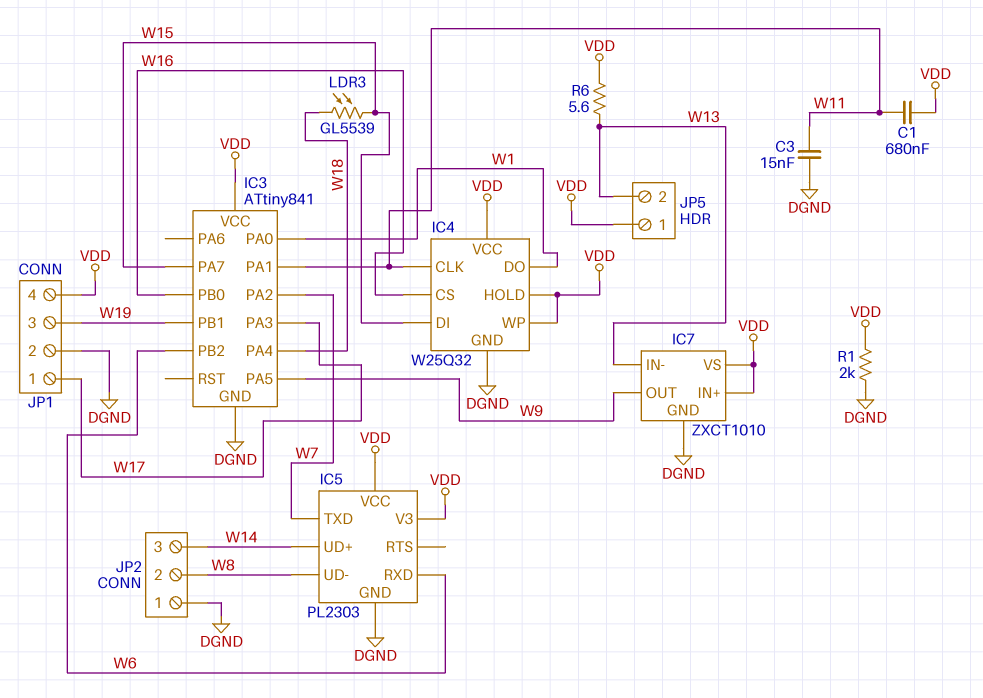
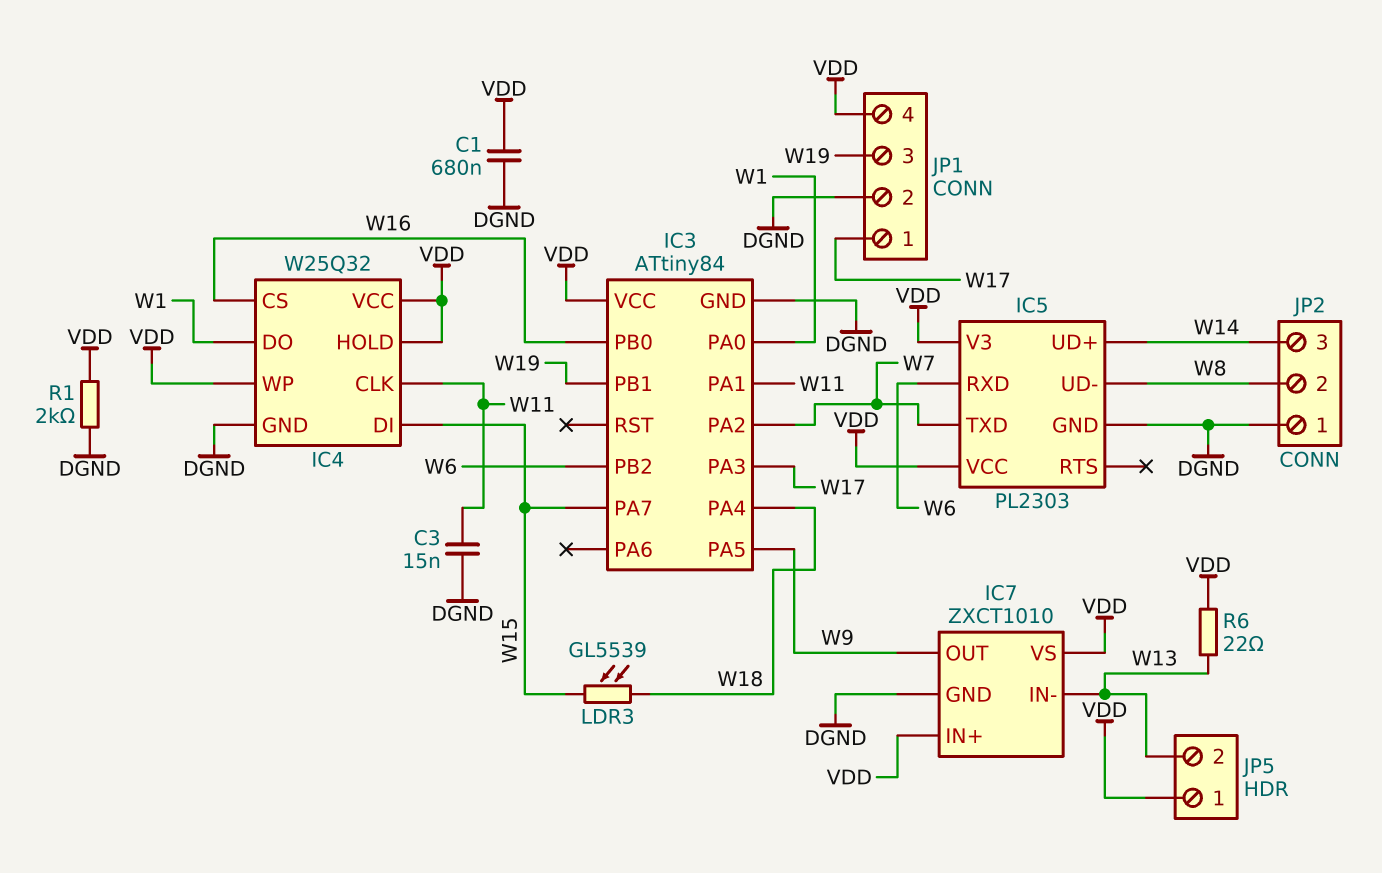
C1: 680nF (VDD, W11) -> 680nF (DGND, VDD)
IC3: ATtiny841 -> ATtiny84
R6: 5.6 (VDD, W13) -> 22 (VDD, W13)

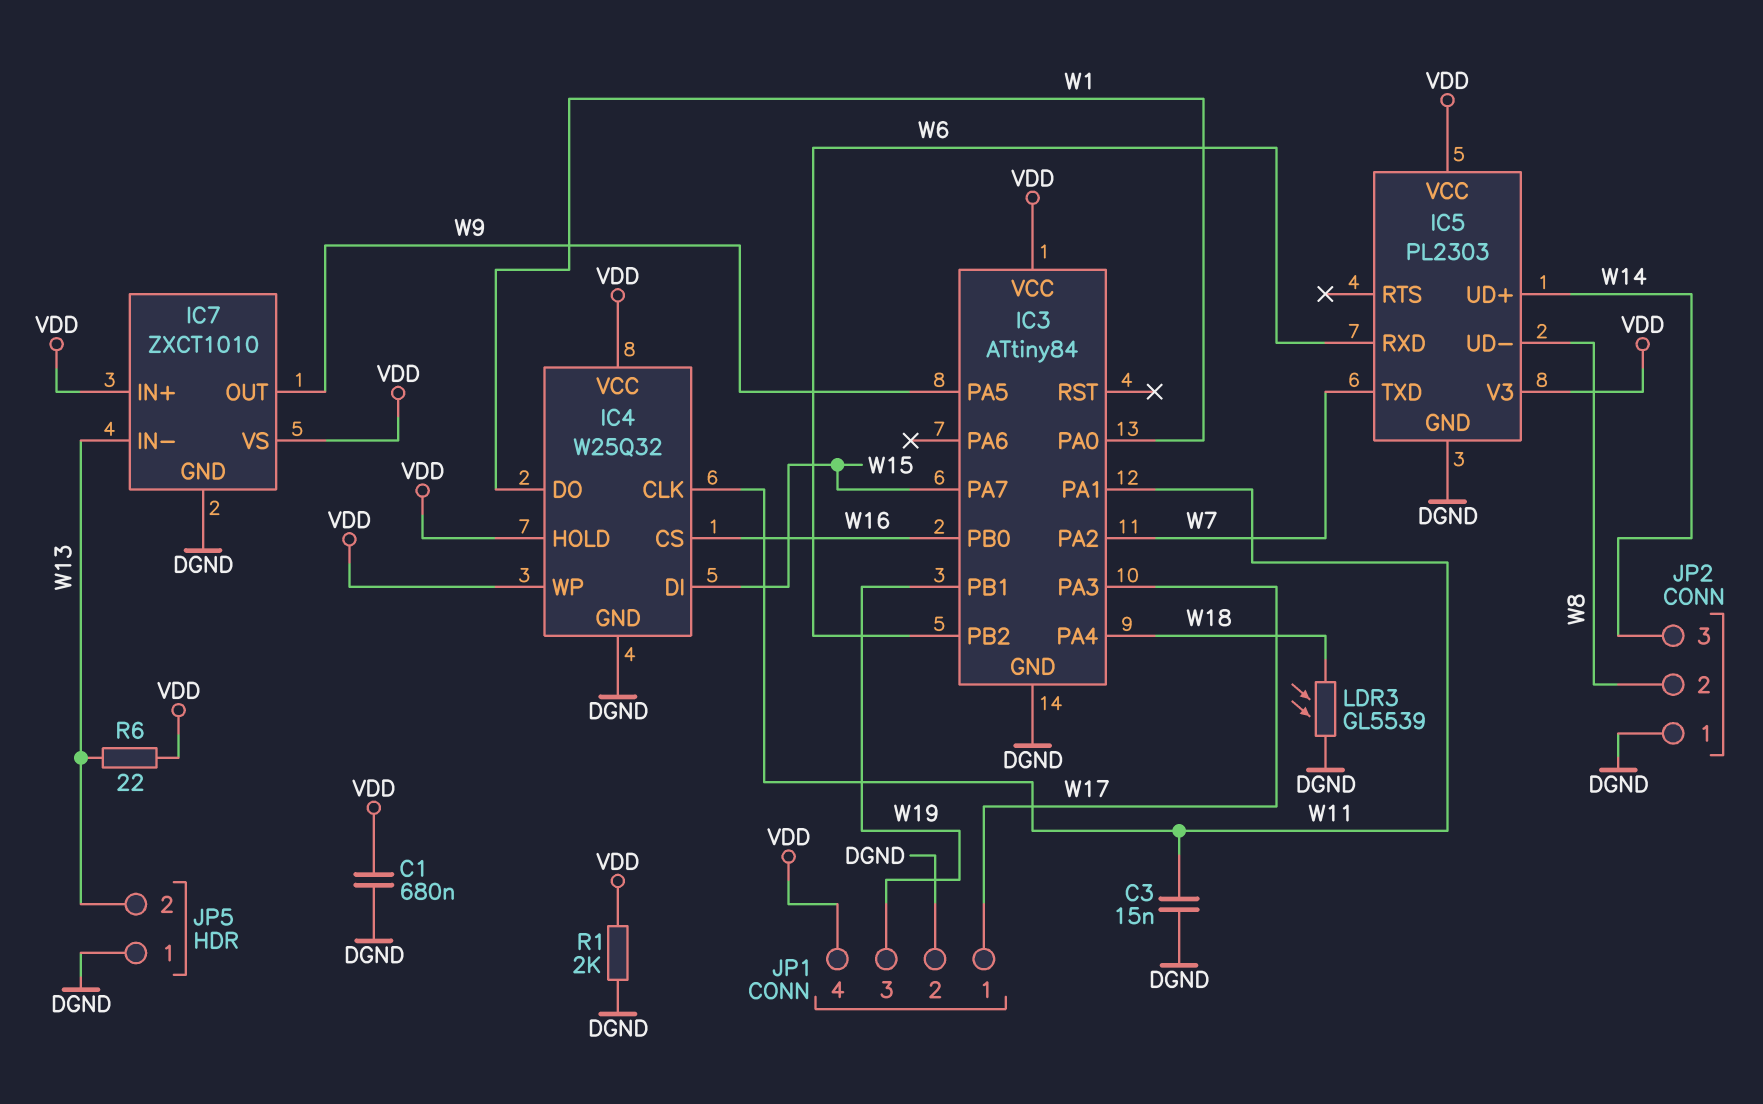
JP5 pin 1: VDD -> DGND
LDR3: GL5539 (W15, W18) -> GL5539 (DGND, W18)

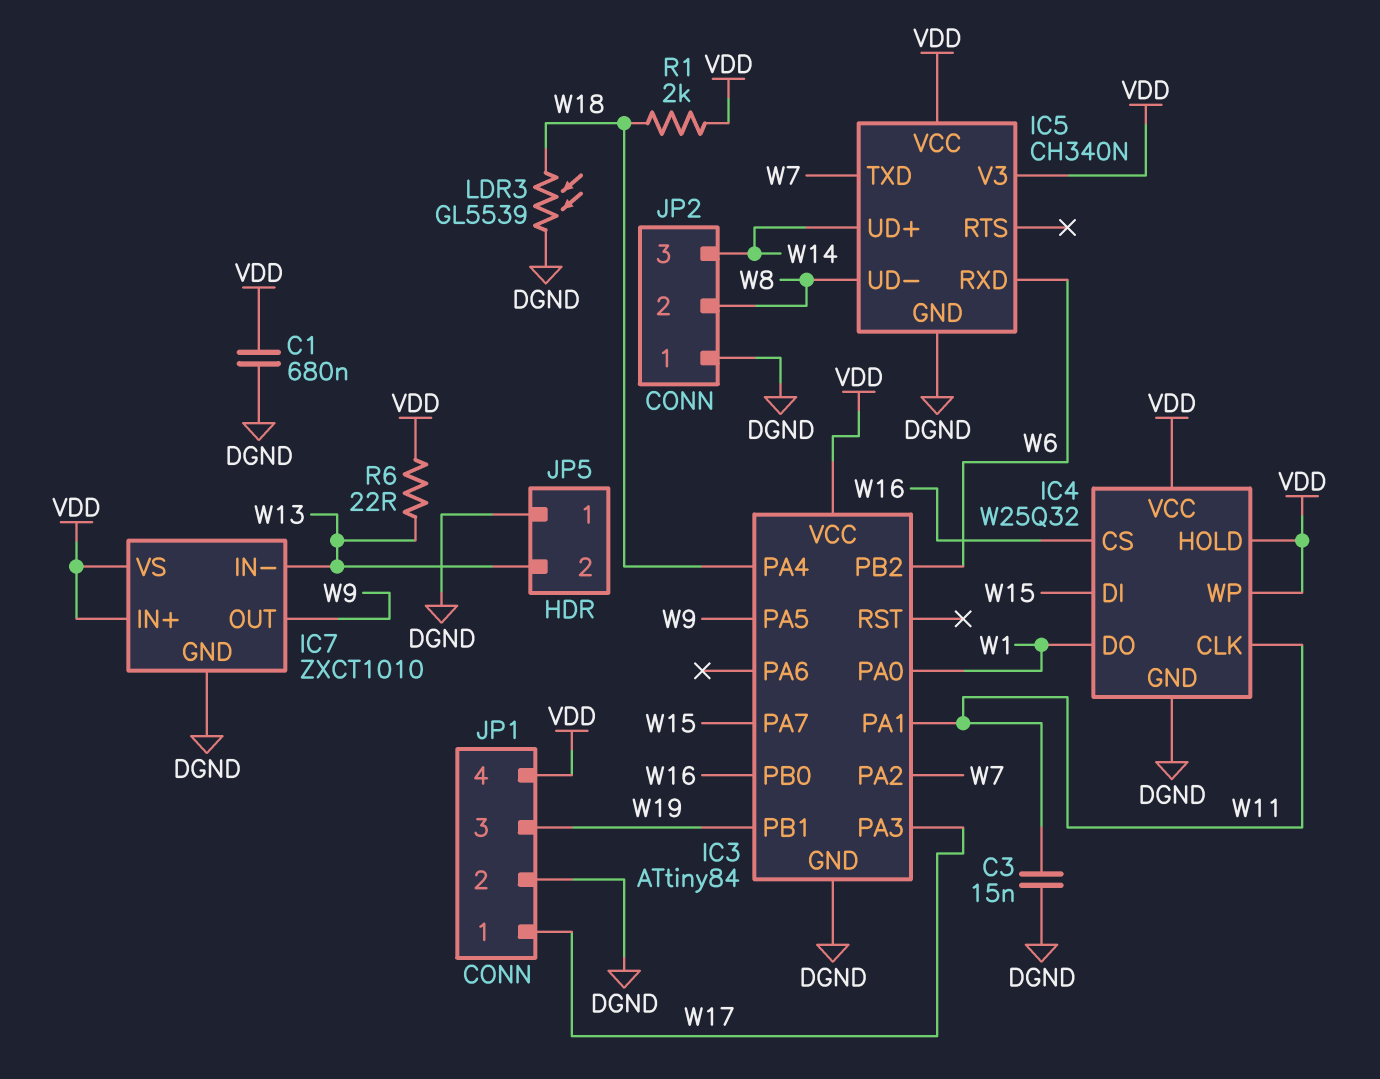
IC5: PL2303 -> CH340N
R1: 2k (DGND, VDD) -> 2k (VDD, W18)

